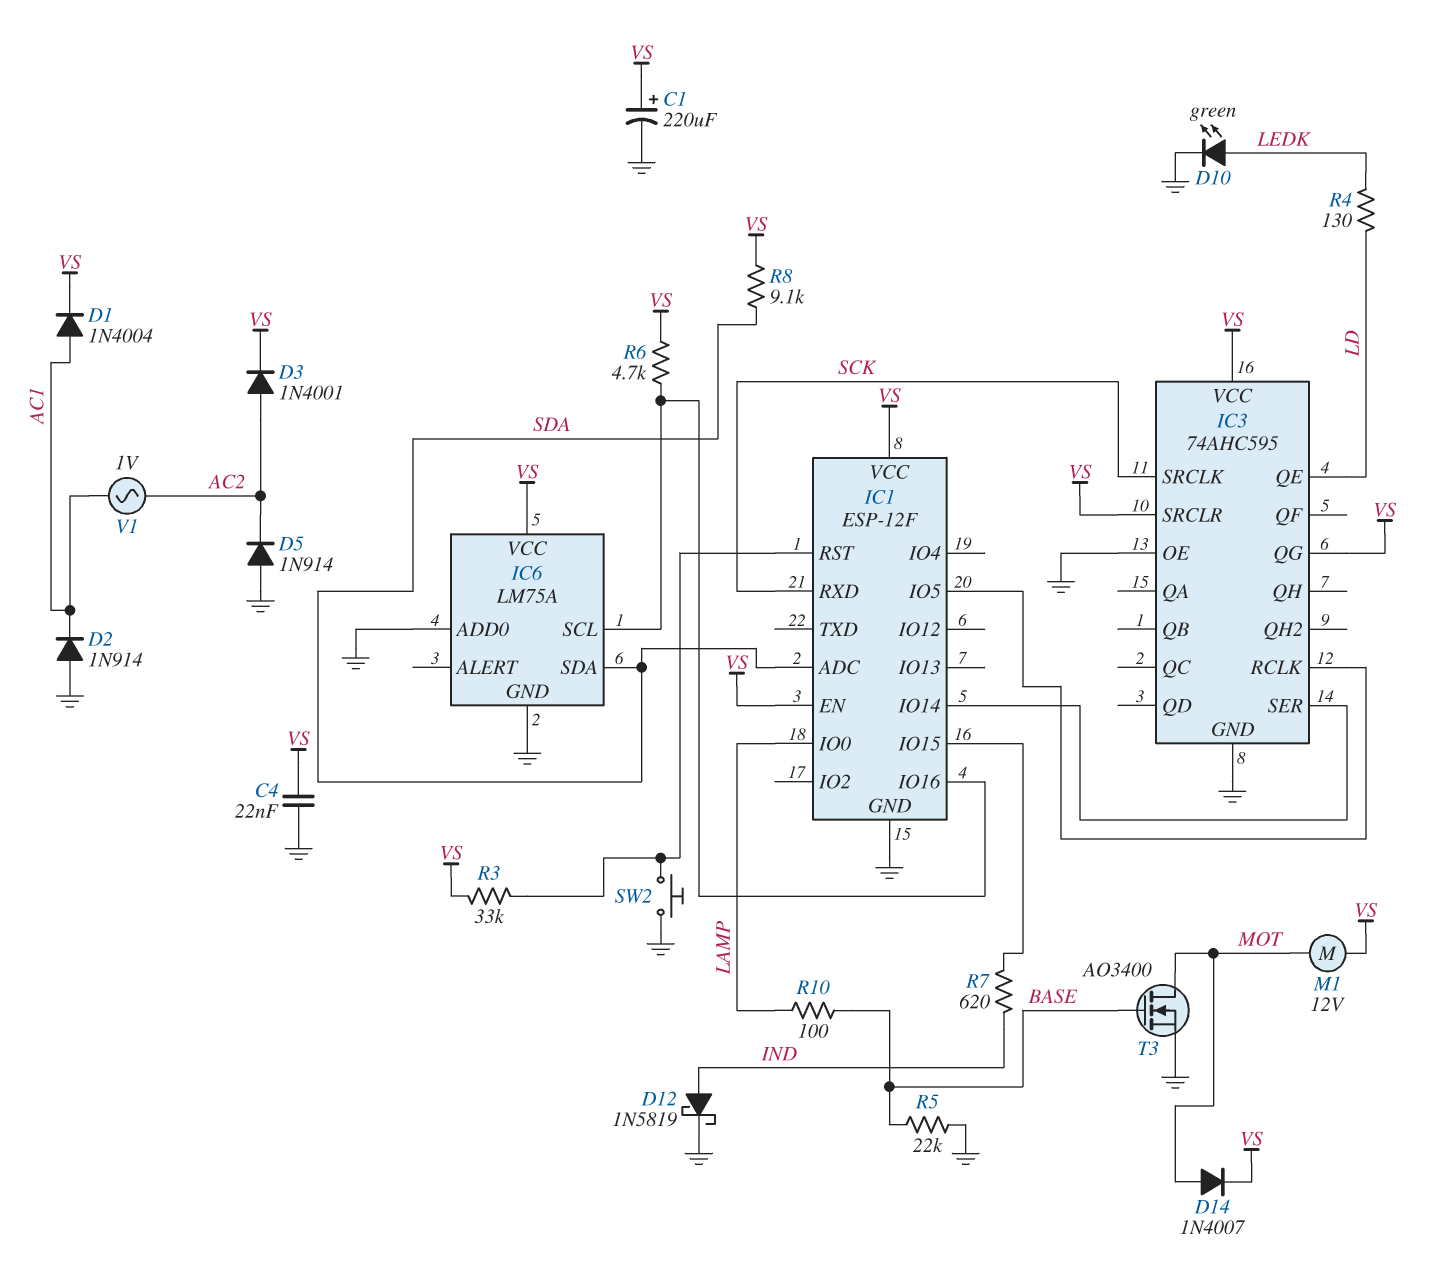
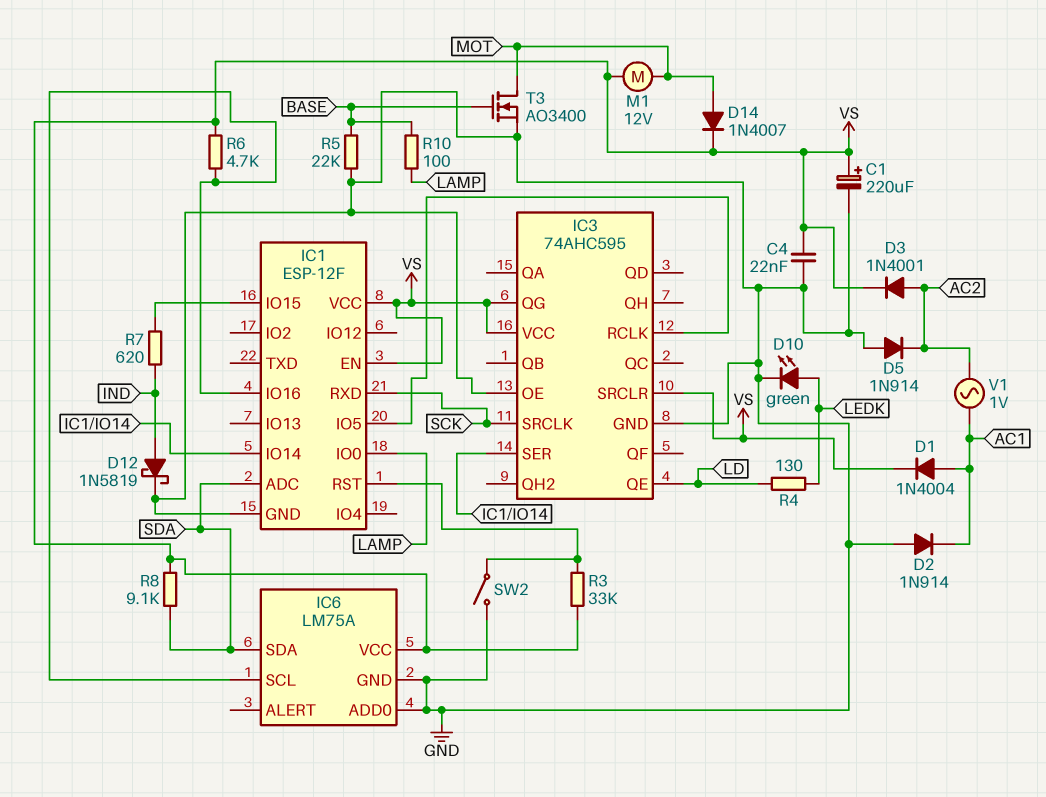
SW2: button (GND, IC1/RST) -> switch (GND, IC1/RST)

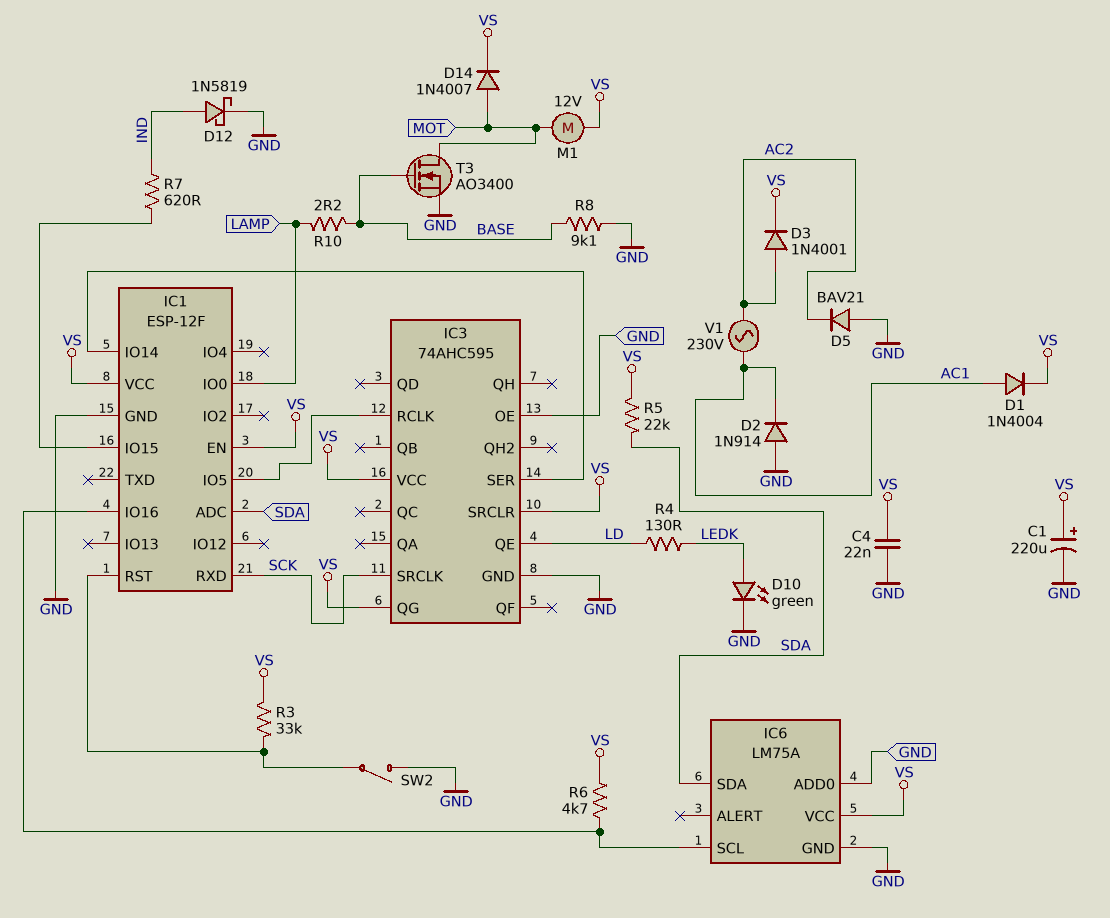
D5: diode 1N914 (A GND, K AC2) -> diode BAV21 (A GND, K AC2)
R5: 22k (BASE, GND) -> 22k (SDA, VS)
R8: 9.1k (SDA, VS) -> 9.1k (BASE, GND)
R10: 100 (BASE, LAMP) -> 2.2 (BASE, LAMP)
V1: AC 1V (AC1, AC2) -> AC 230V (AC1, AC2)

